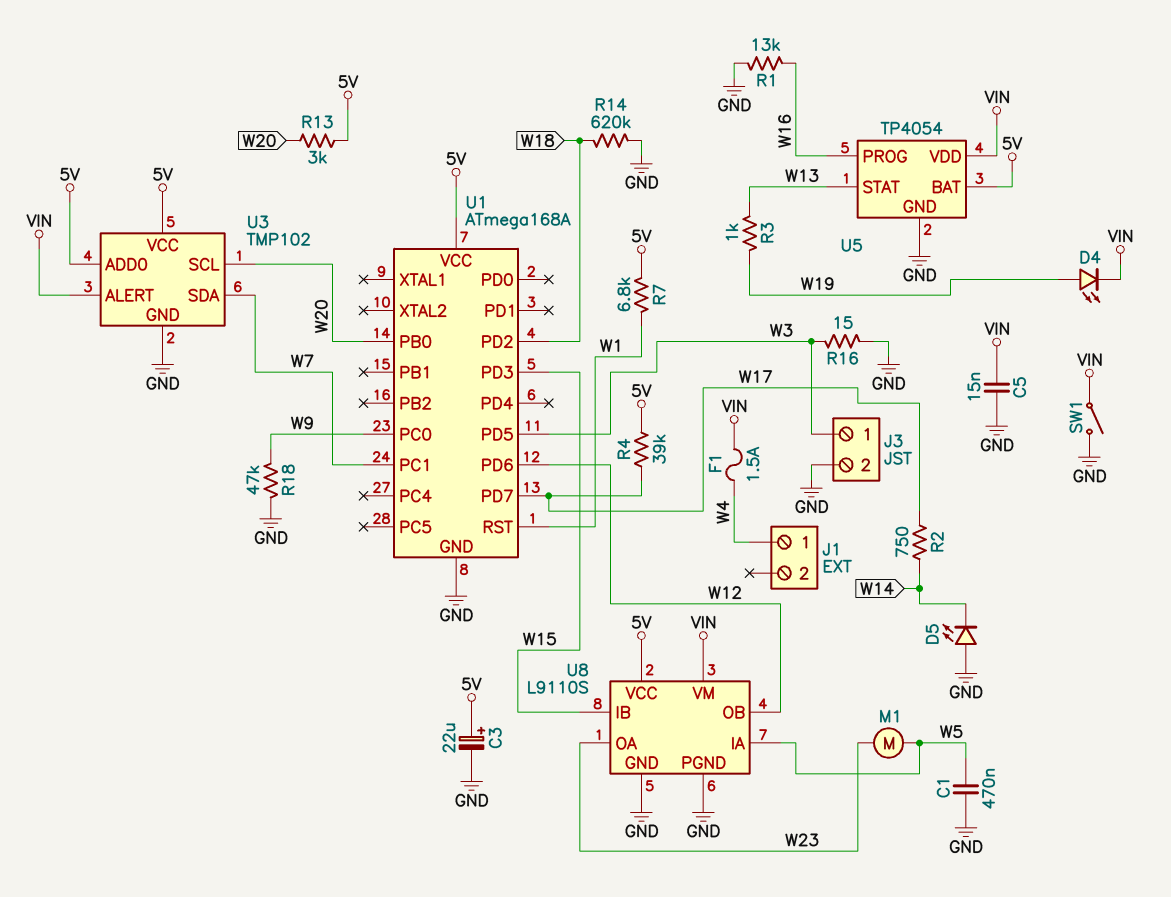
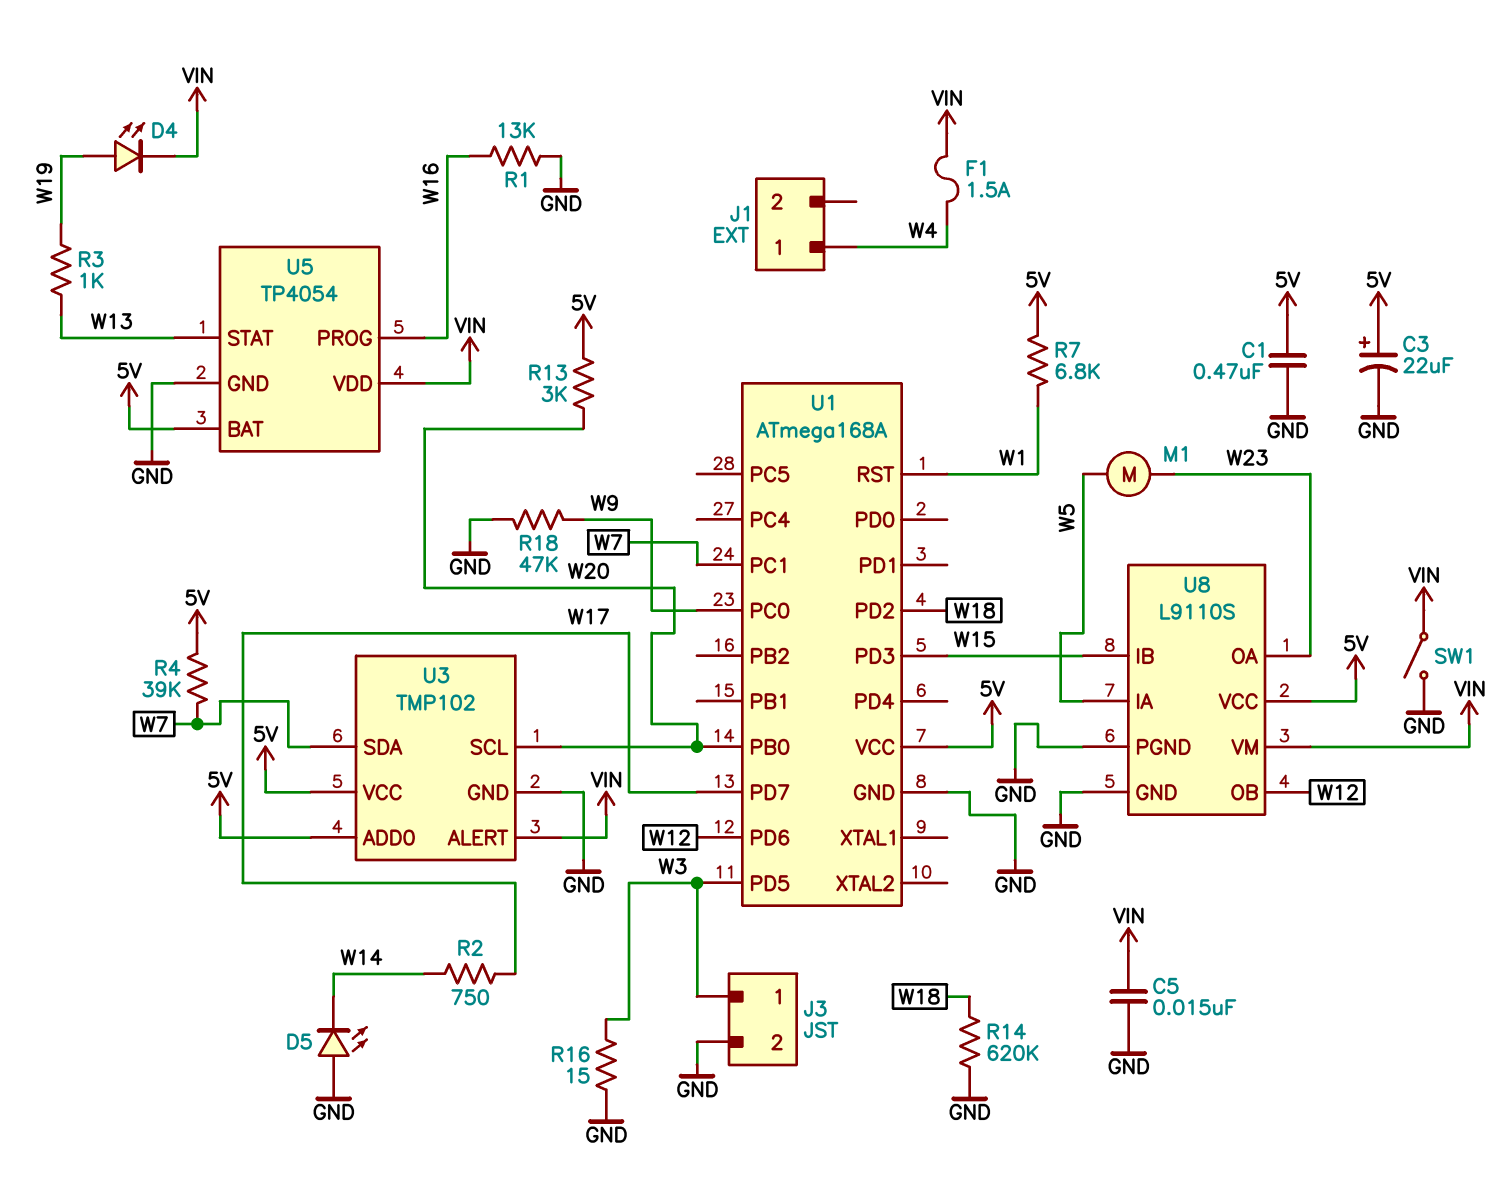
C1: 470nF (GND, W5) -> 470nF (5V, GND)
R4: 39k (5V, W17) -> 39k (5V, W7)

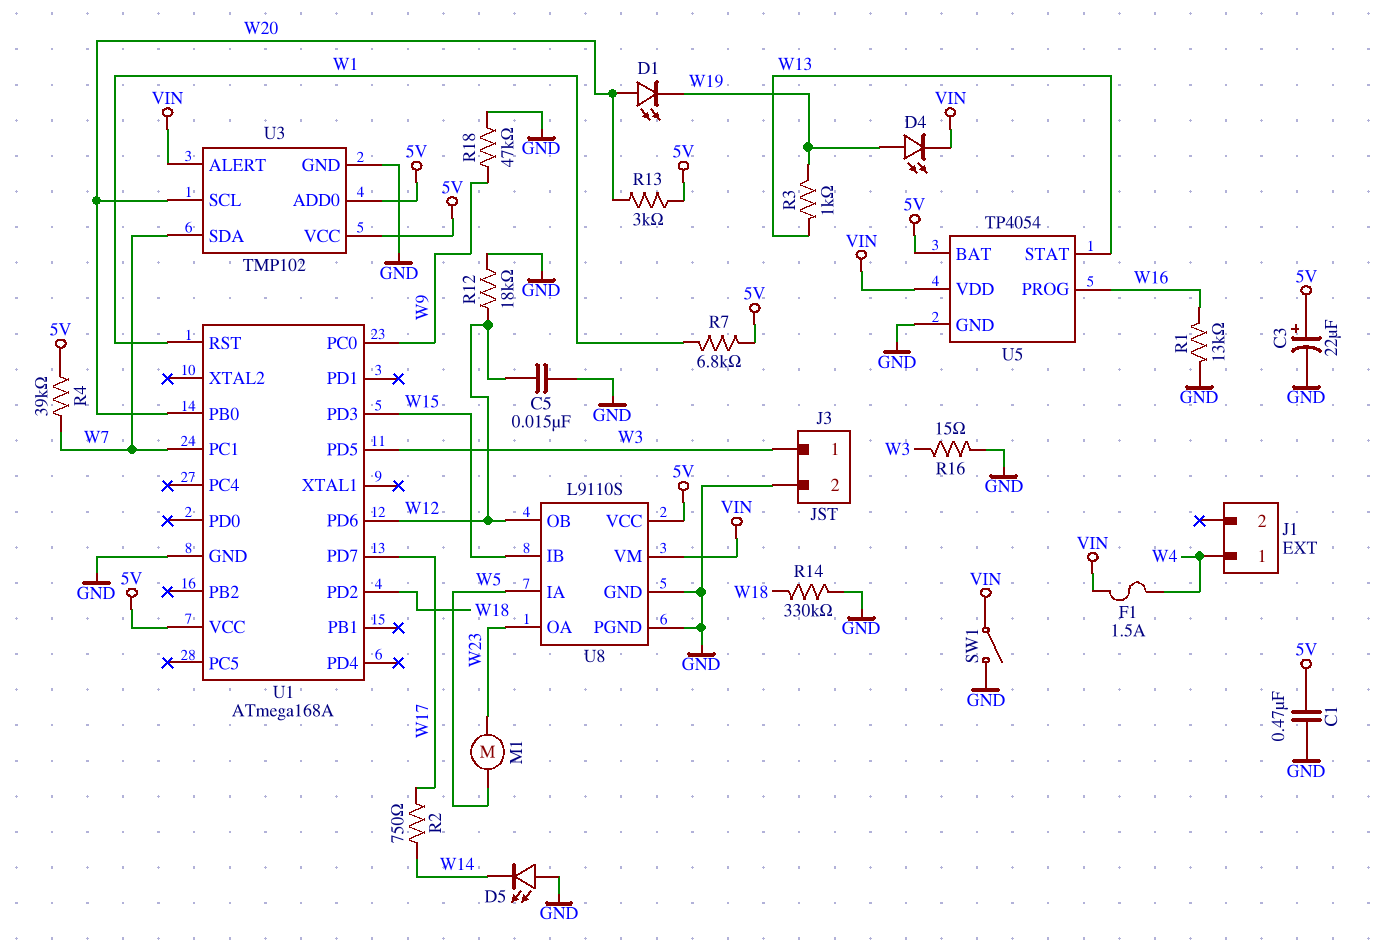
C5: 15nF (GND, VIN) -> 15nF (GND, W12)
D1: none -> LED (A W20, K W19)
R12: none -> 18k (GND, W12)
R14: 620k (GND, W18) -> 330k (GND, W18)

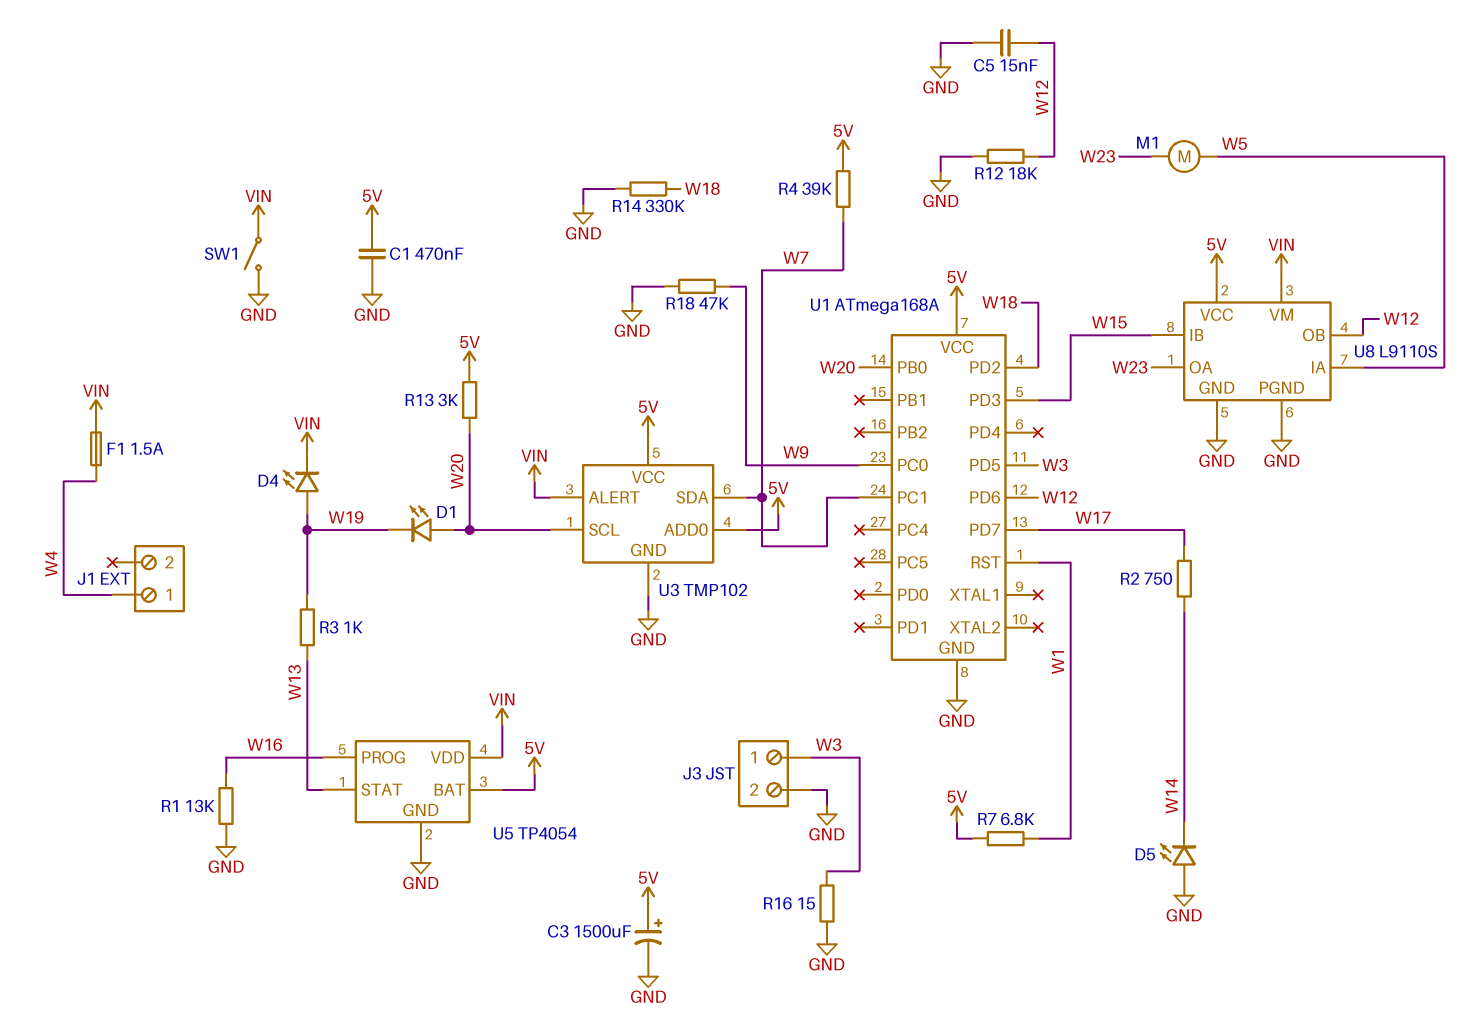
C3: 22uF (plus 5V, minus GND) -> 1500uF (plus 5V, minus GND)

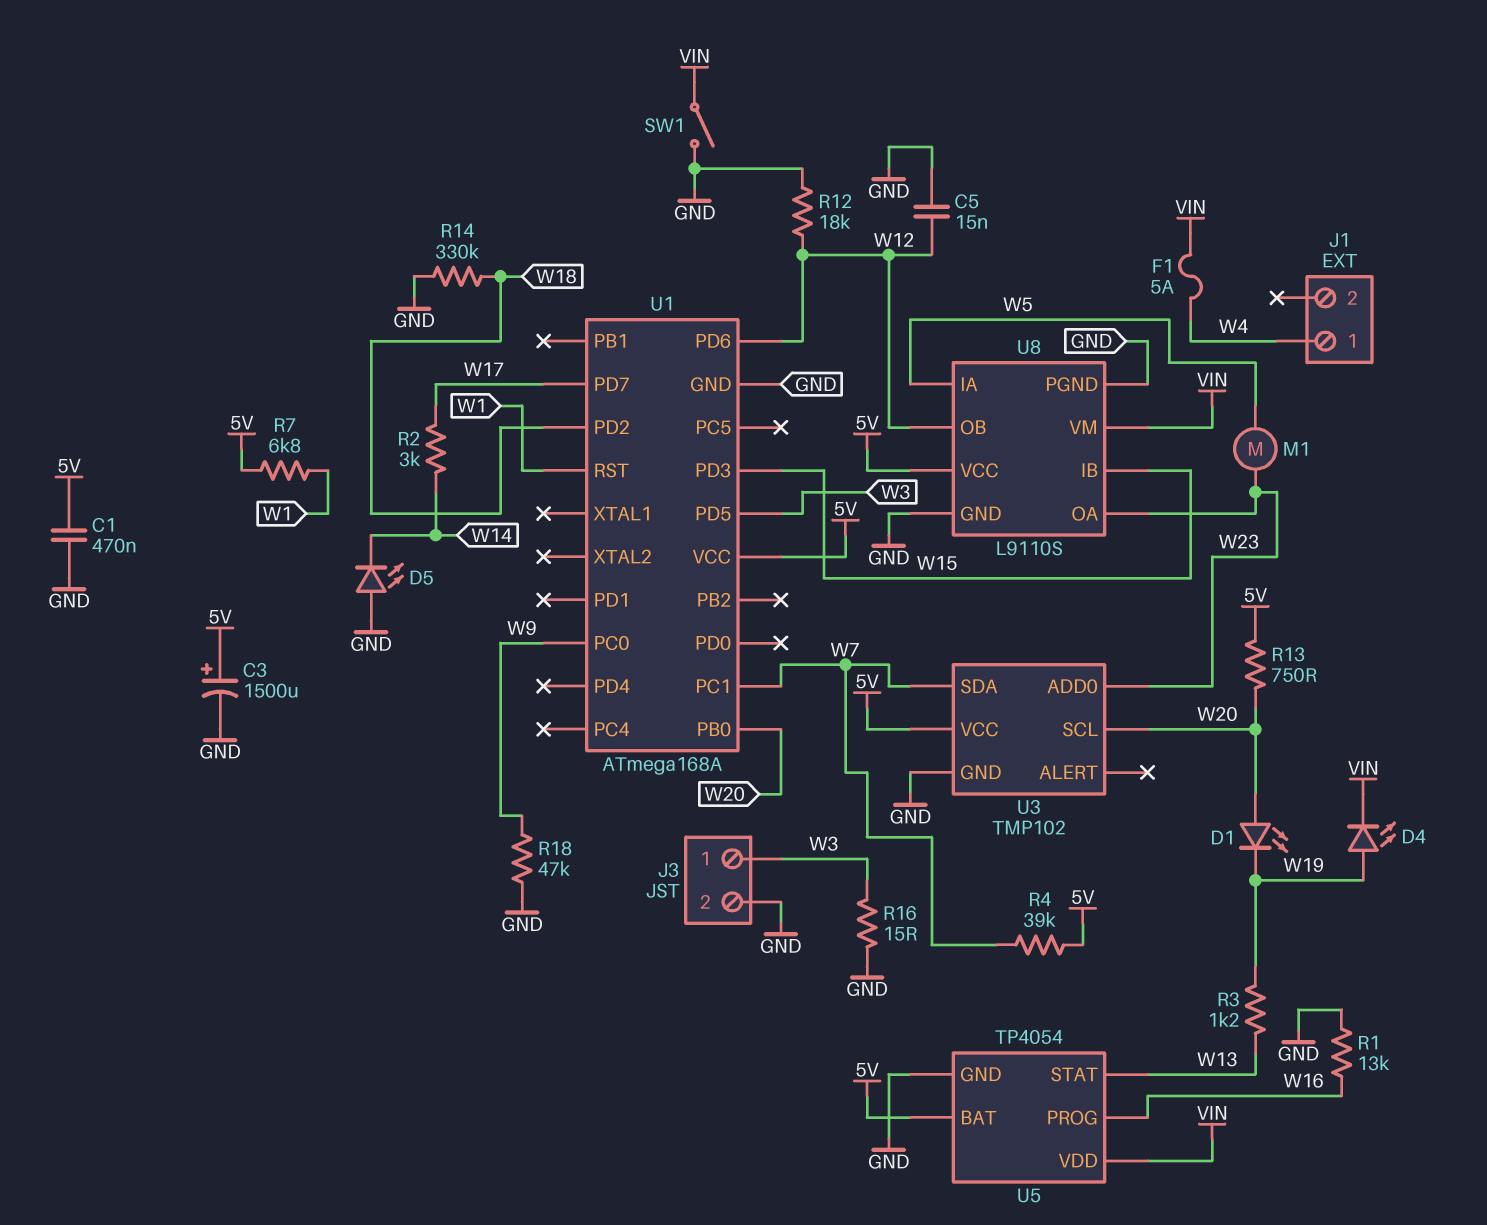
F1: 1.5A (VIN, W4) -> 5A (VIN, W4)
R2: 750 (W14, W17) -> 3k (W14, W17)
R3: 1k (W13, W19) -> 1.2k (W13, W19)
R13: 3k (5V, W20) -> 750 (5V, W20)
U3 pin ADD0: 5V -> W23
U3 pin ALERT: VIN -> none

